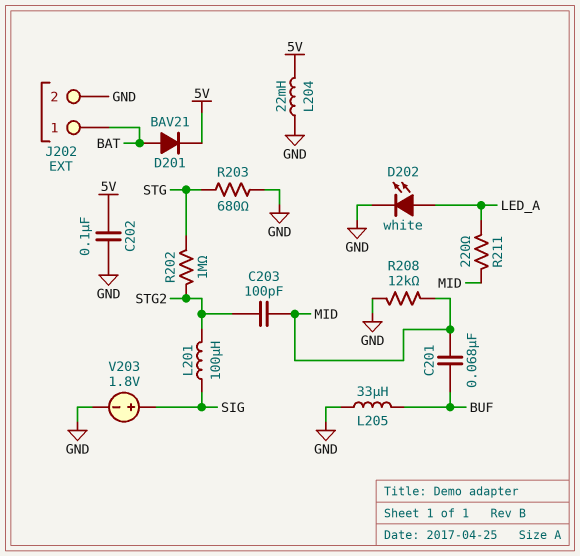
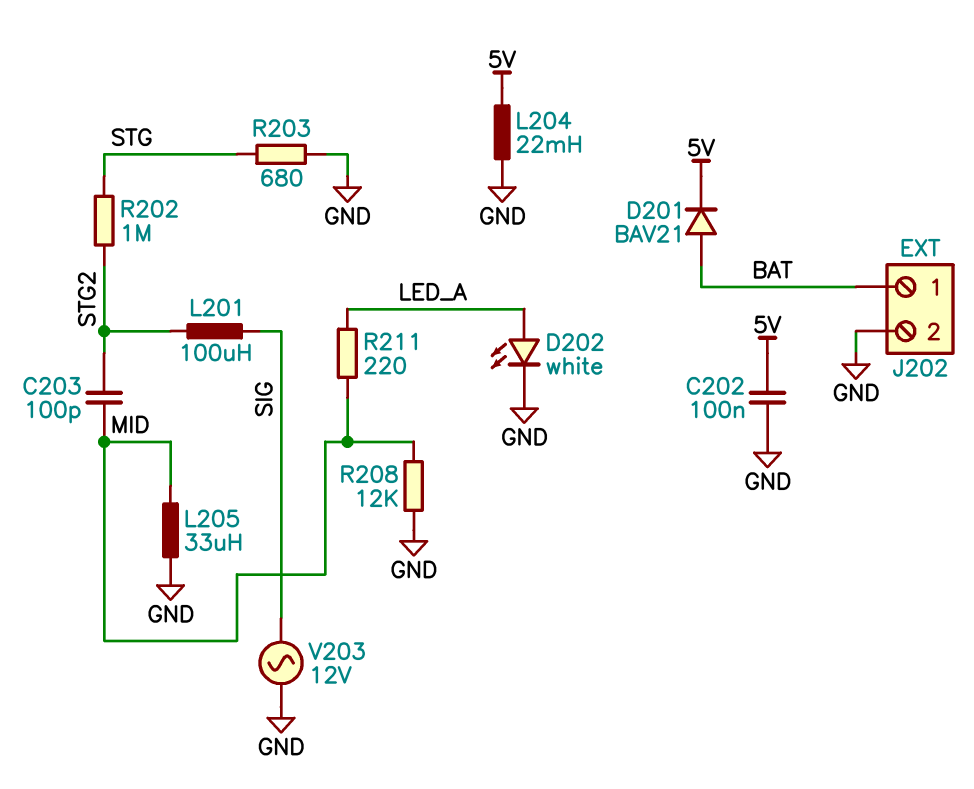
C201: 68nF (BUF, MID) -> none
L205: 33uH (BUF, GND) -> 33uH (GND, MID)
V203: 1.8V (plus SIG, minus GND) -> AC 12V (GND, SIG)

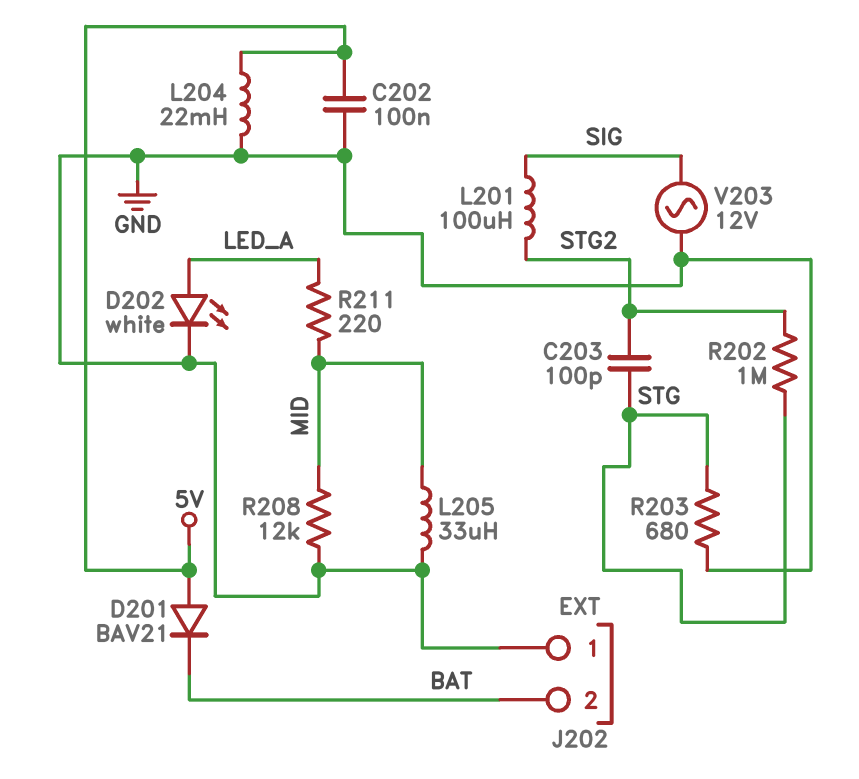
C203: 100pF (MID, STG2) -> 100pF (STG, STG2)
D201: diode BAV21 (A BAT, K 5V) -> diode BAV21 (A 5V, K BAT)
J202 pin 1: BAT -> GND
J202 pin 2: GND -> BAT

